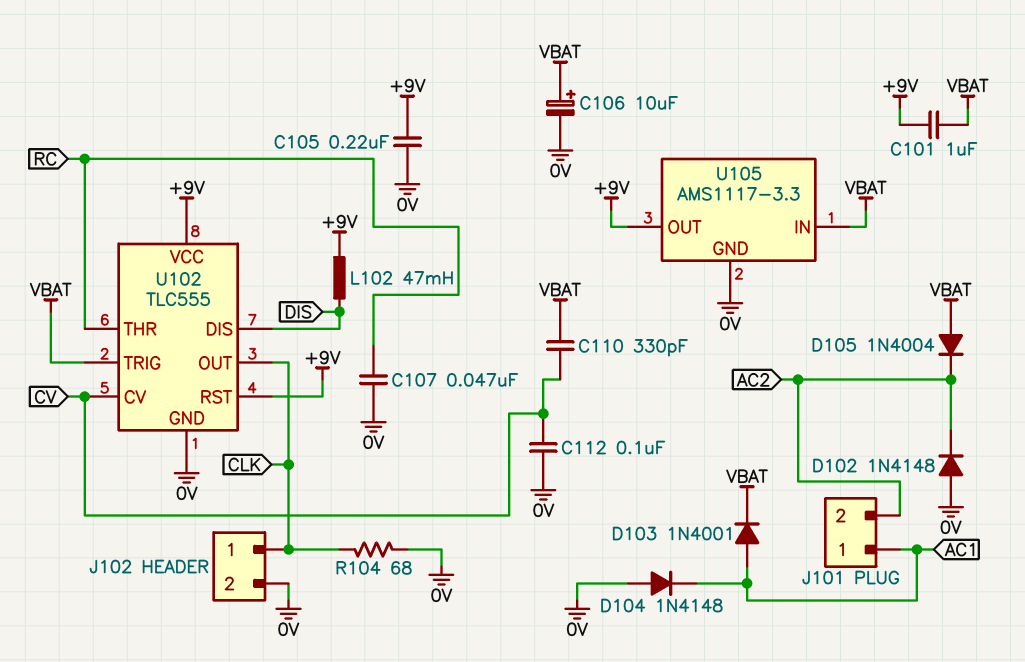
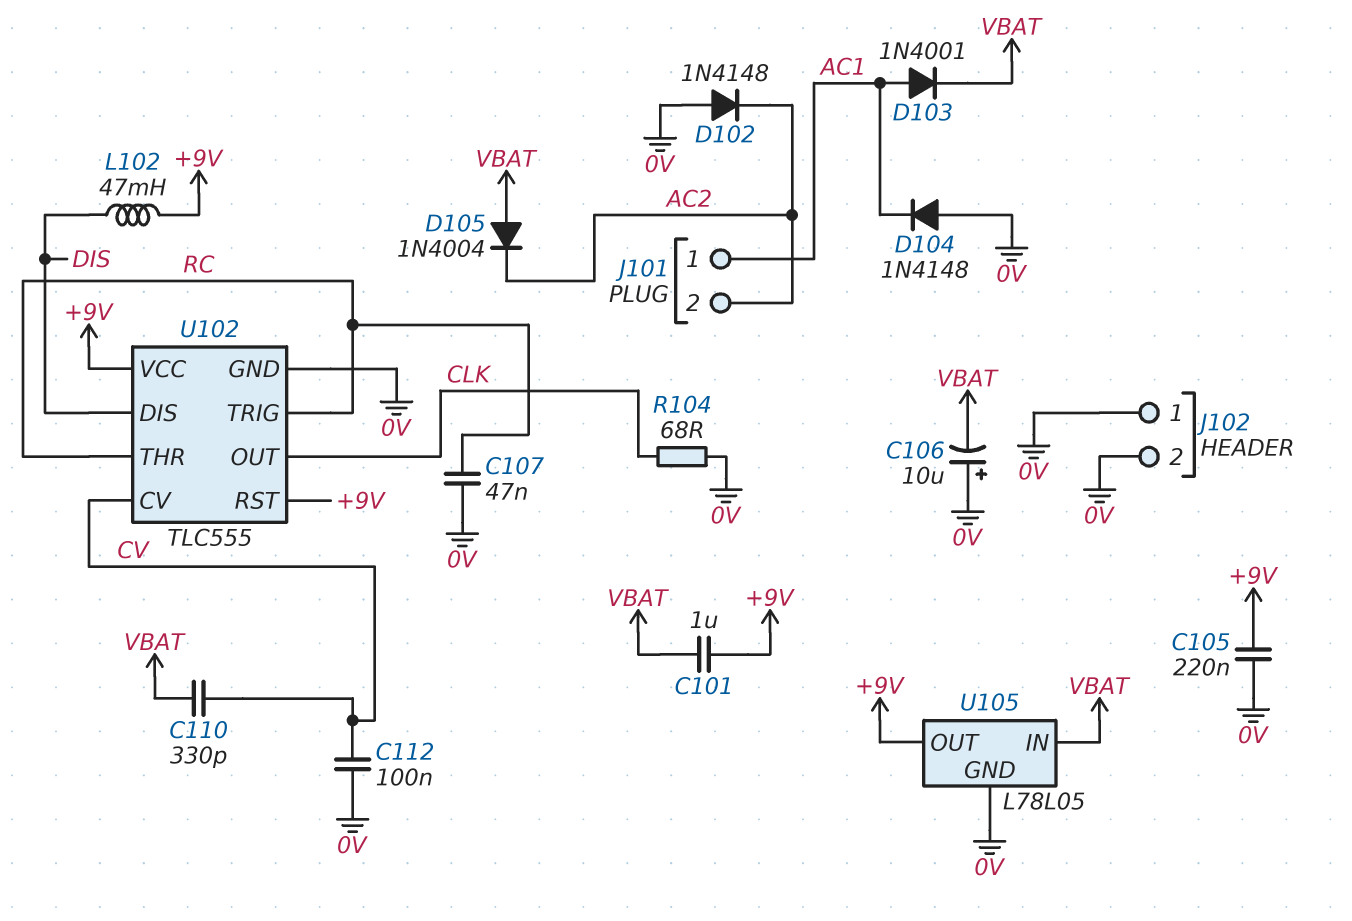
C106: 10uF (plus VBAT, minus 0V) -> 10uF (plus 0V, minus VBAT)
J102 pin 1: CLK -> 0V
U102 pin TRIG: VBAT -> RC
U105: AMS1117-3.3 -> L78L05

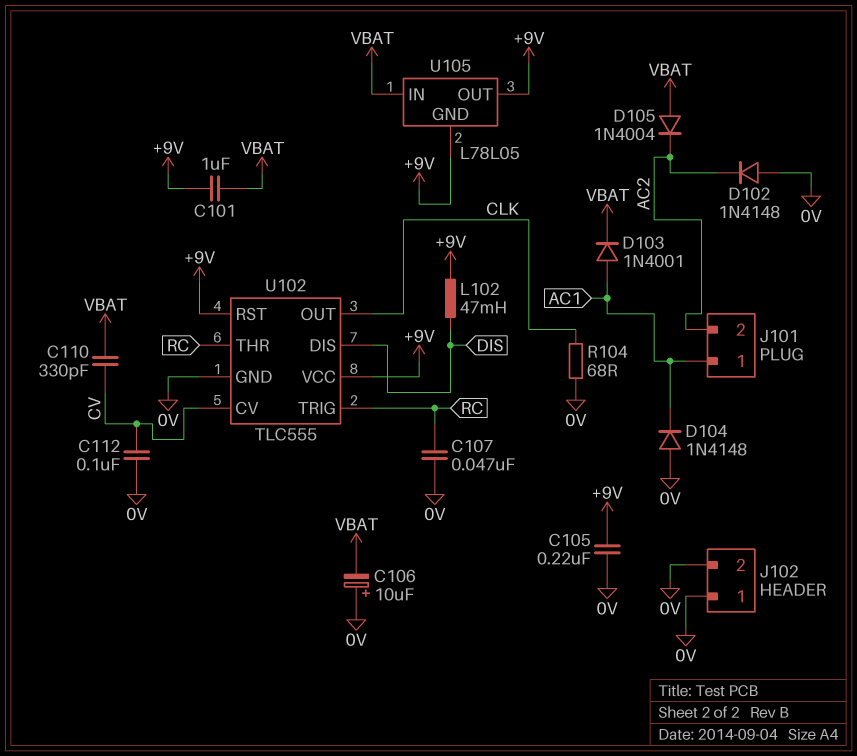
U105 pin GND: 0V -> +9V

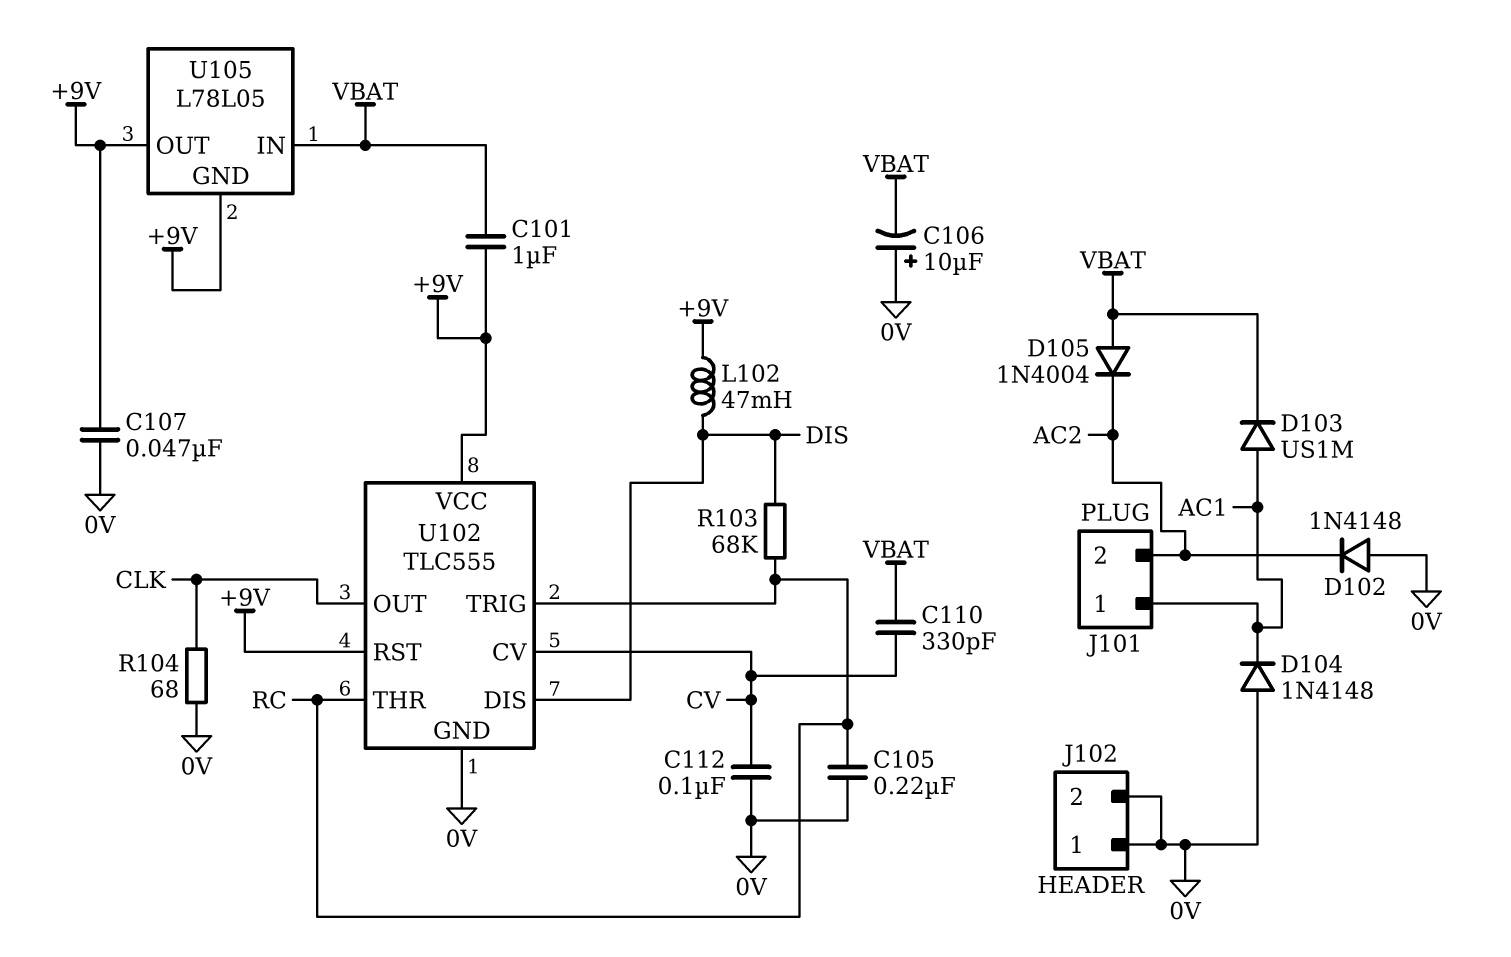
C105: 220nF (+9V, 0V) -> 220nF (0V, RC)
C107: 47nF (0V, RC) -> 47nF (+9V, 0V)
D103: diode 1N4001 (A AC1, K VBAT) -> diode US1M (A AC1, K VBAT)
R103: none -> 68k (DIS, RC)

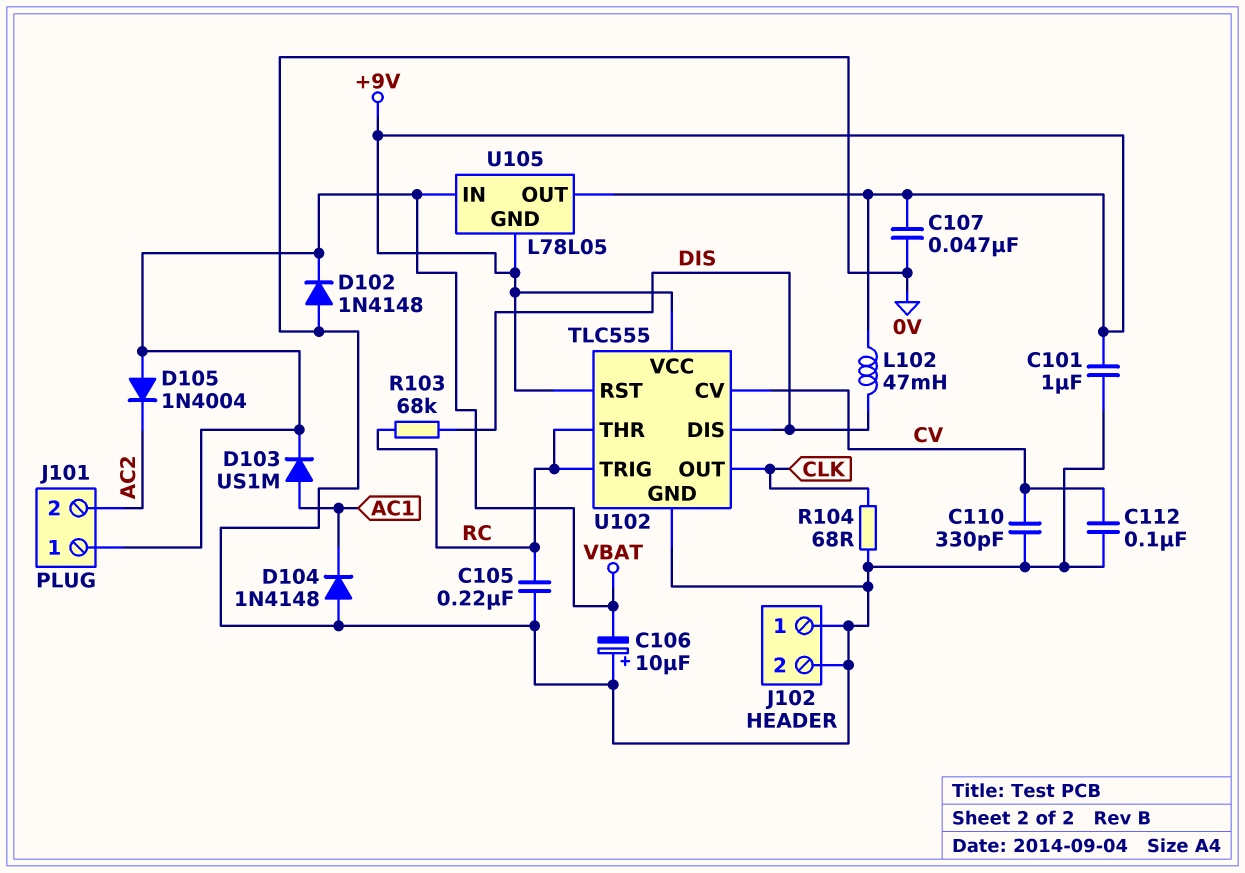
C101: 1uF (+9V, VBAT) -> 1uF (+9V, 0V)
C110: 330pF (CV, VBAT) -> 330pF (0V, CV)
D102: diode 1N4148 (A 0V, K AC2) -> diode 1N4148 (A 0V, K VBAT)
J101 pin 1: AC1 -> VBAT

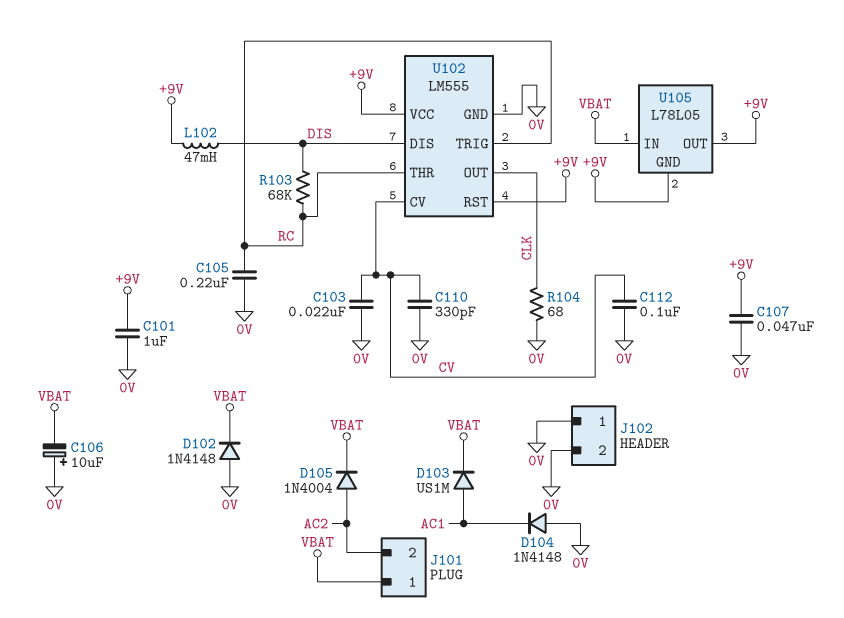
C103: none -> 22nF (0V, CV)
D105: diode 1N4004 (A VBAT, K AC2) -> diode 1N4004 (A AC2, K VBAT)
U102: TLC555 -> LM555

